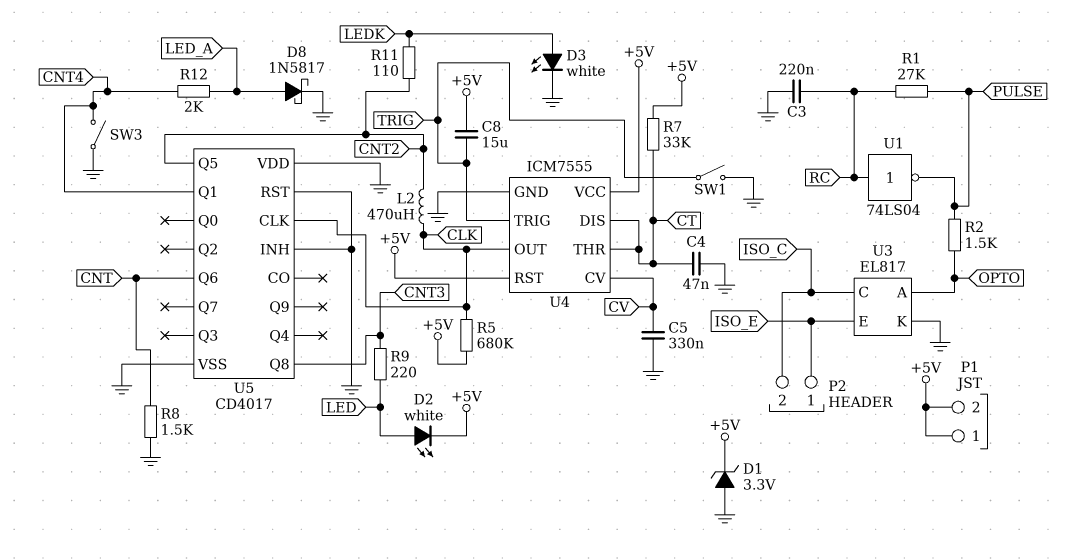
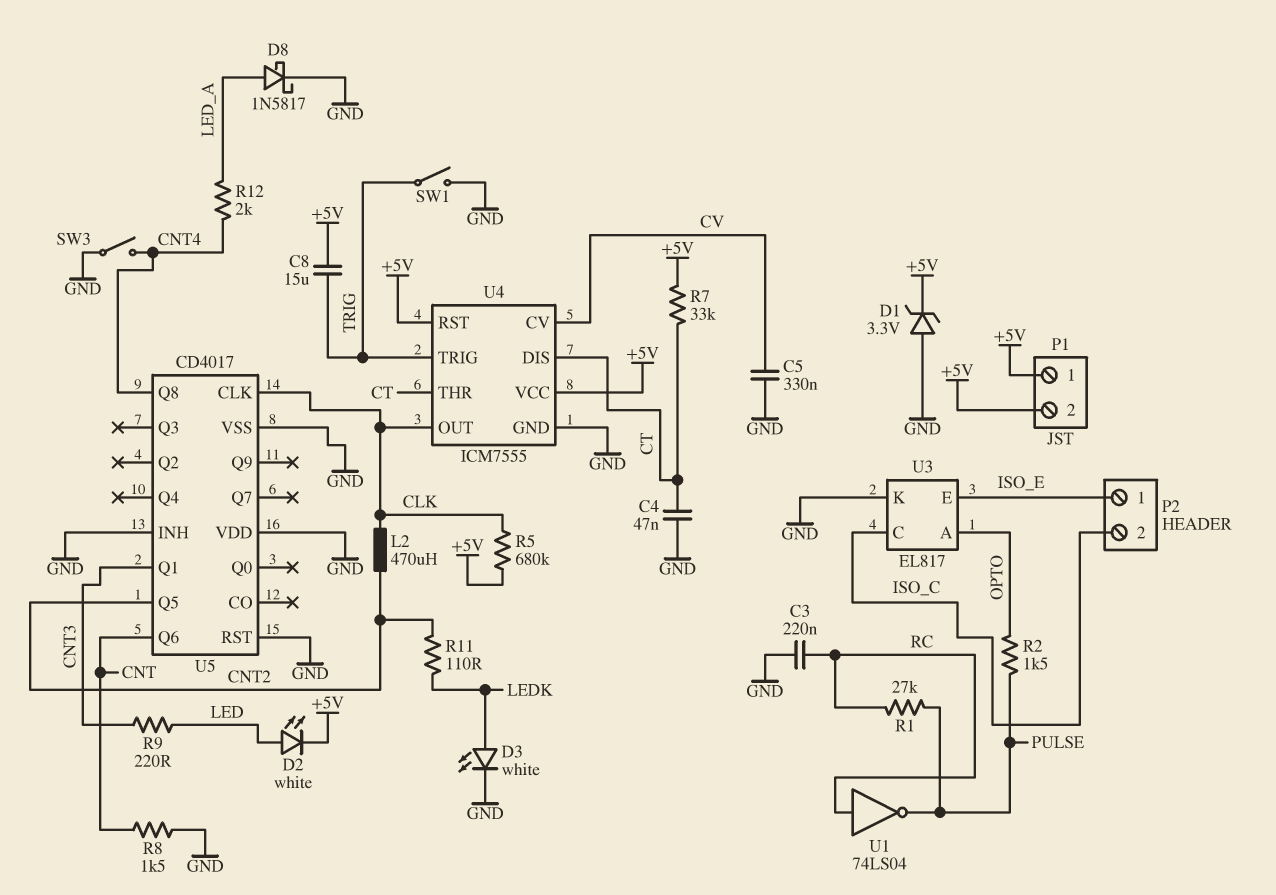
U5 pin Q1: CNT4 -> CNT3
U5 pin Q8: CNT3 -> CNT4

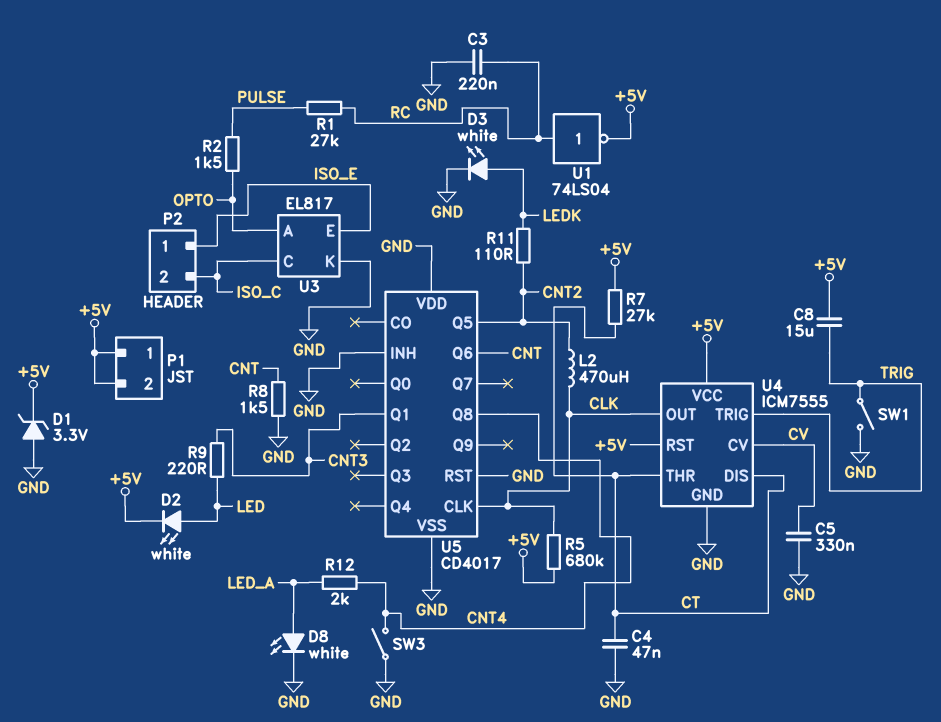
D8: schottky 1N5817 (A LED_A, K GND) -> LED white (A LED_A, K GND)
R7: 33k (+5V, CT) -> 27k (+5V, CT)
U1: NOT 74LS04 (in RC, out PULSE) -> NOT 74LS04 (in RC, out +5V)

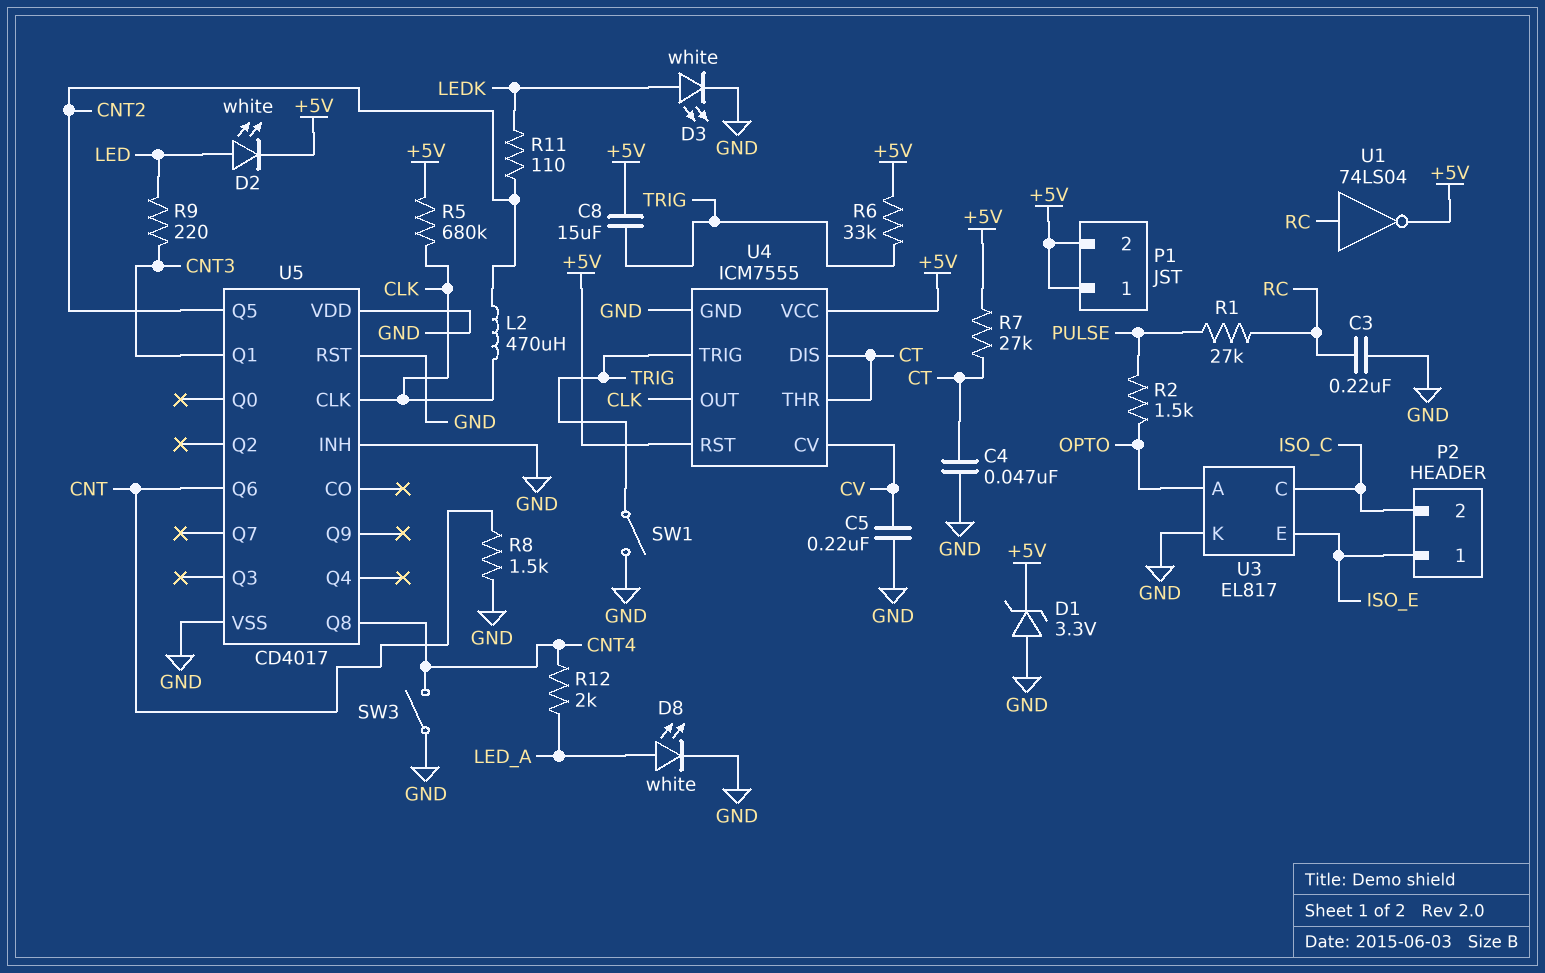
C5: 330nF (CV, GND) -> 220nF (CV, GND)
R6: none -> 33k (+5V, TRIG)

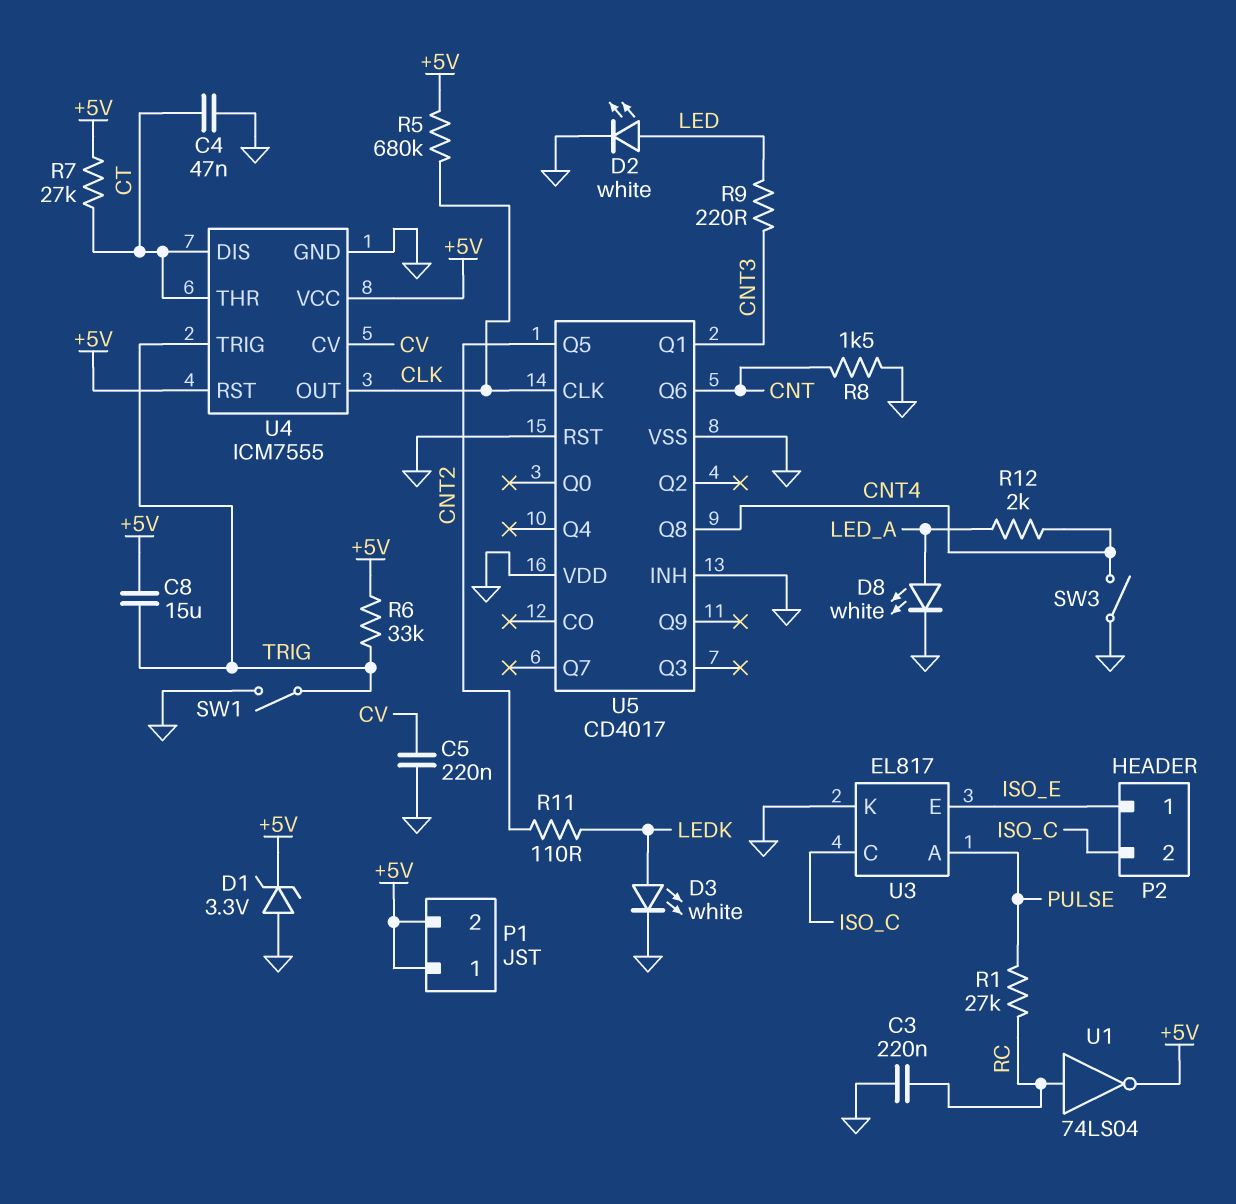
D2: LED white (A LED, K +5V) -> LED white (A LED, K GND)
L2: 470uH (CLK, CNT2) -> none
R2: 1.5k (OPTO, PULSE) -> none
U3 pin A: OPTO -> PULSE

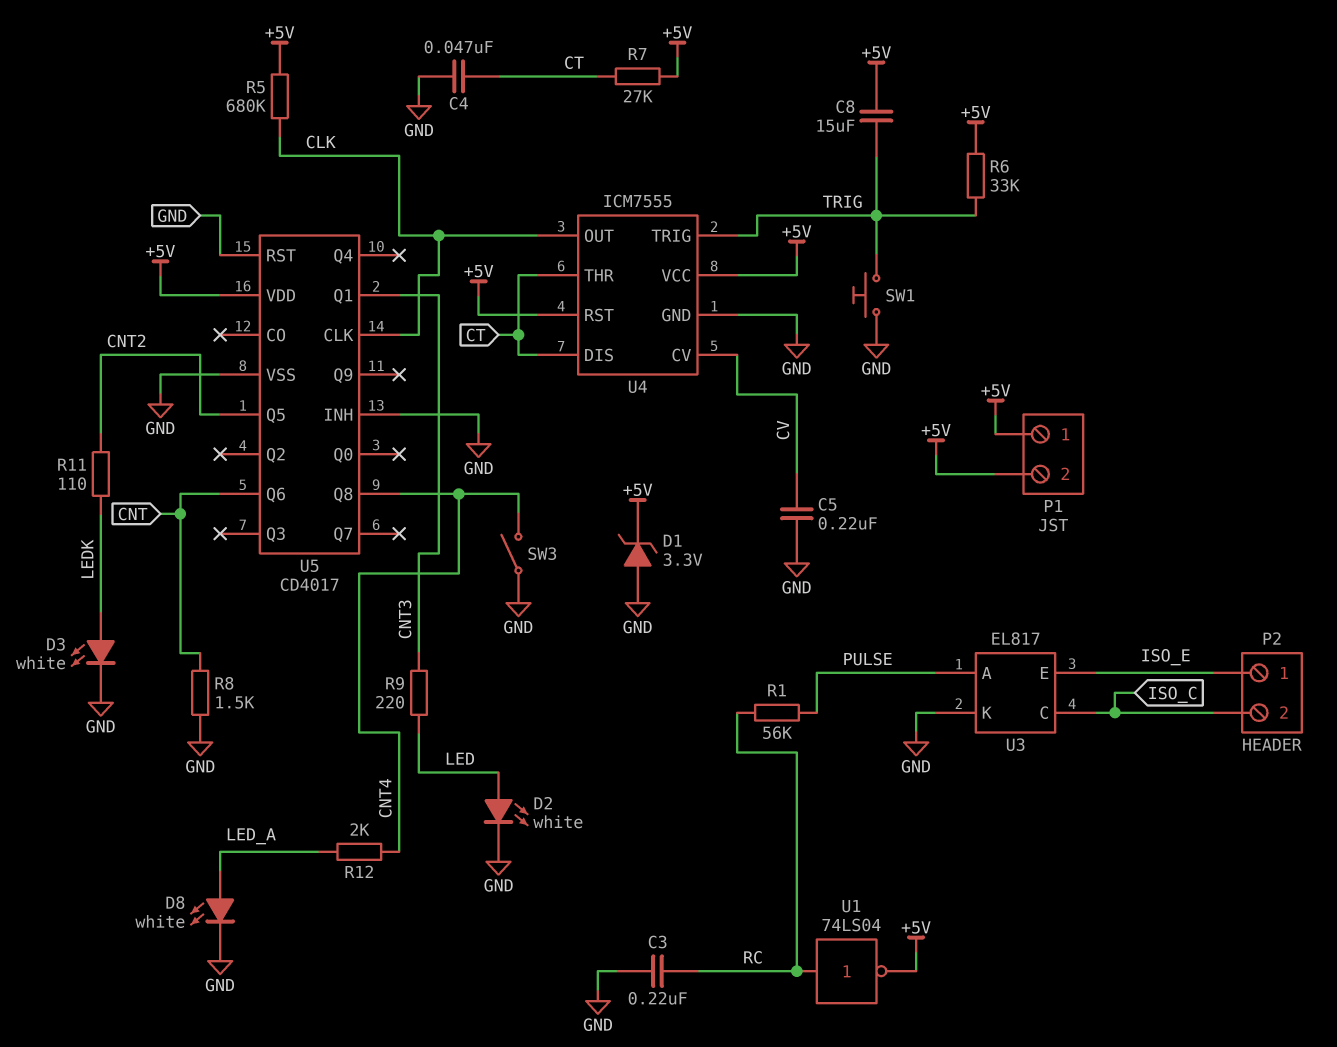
R1: 27k (PULSE, RC) -> 56k (PULSE, RC)
SW1: switch (GND, TRIG) -> button (GND, TRIG)
U5 pin VDD: GND -> +5V

